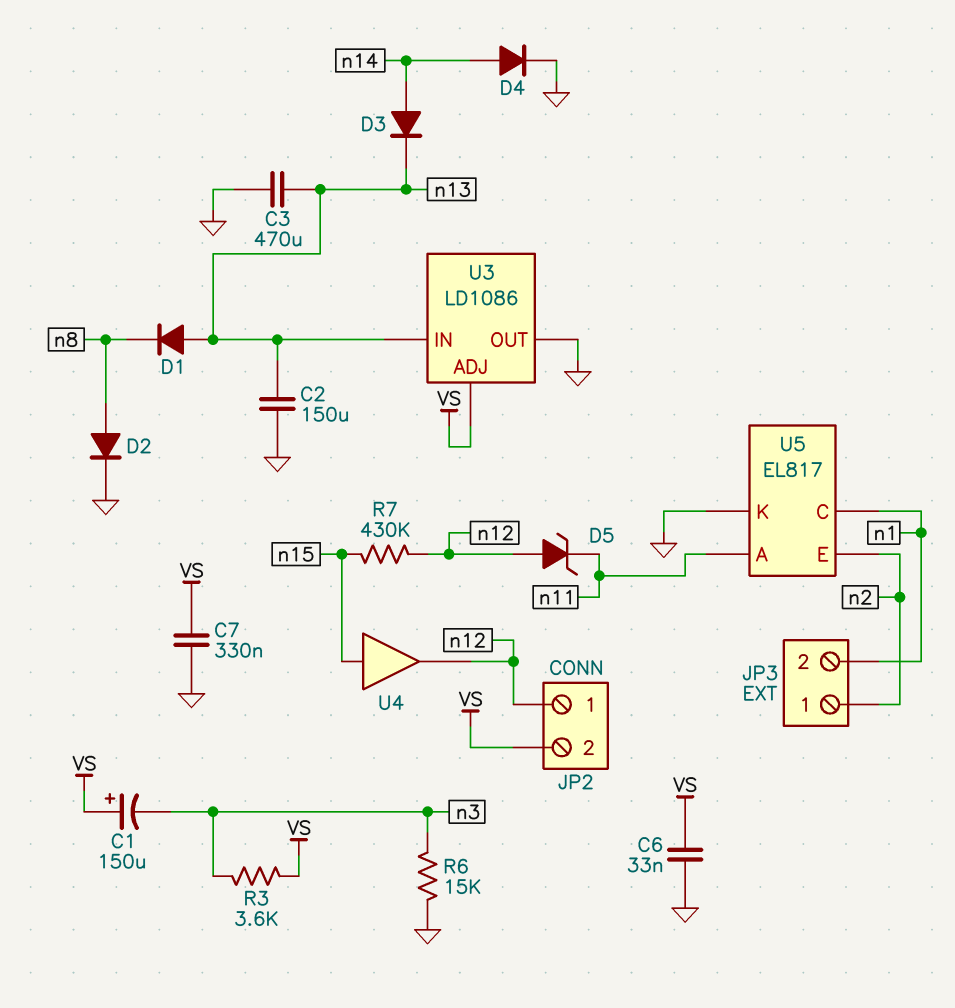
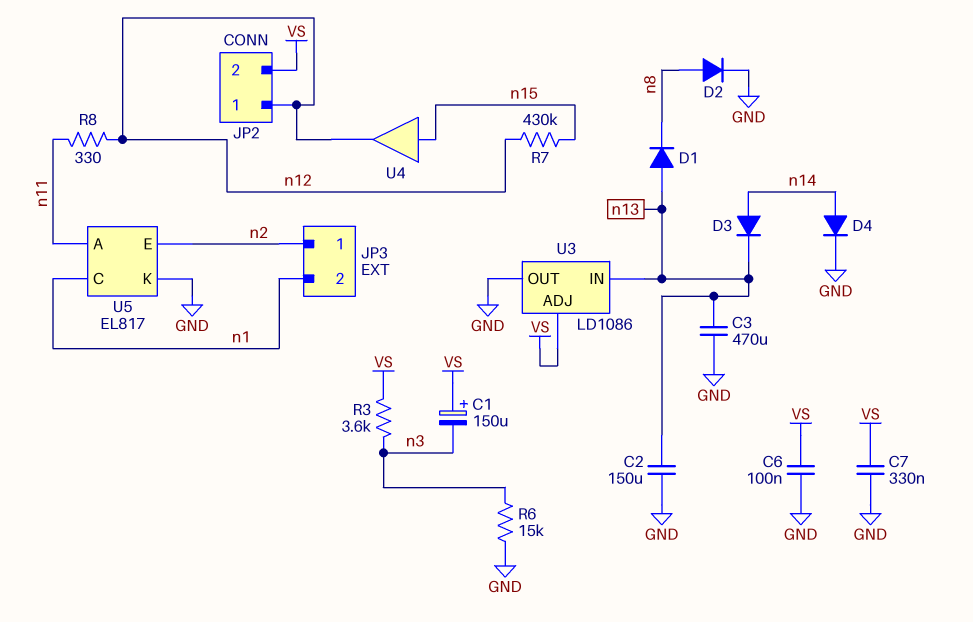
C6: 33nF (GND, VS) -> 100nF (GND, VS)
D5: zener (A n12, K n11) -> none
R8: none -> 330 (n11, n12)

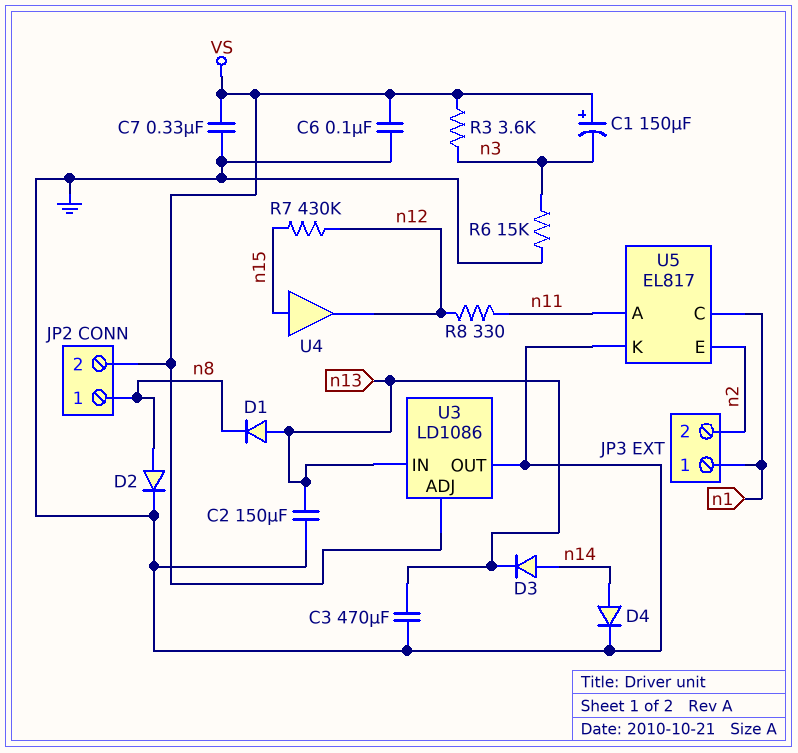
JP2 pin 1: n12 -> n8
JP3 pin 1: n2 -> n1
JP3 pin 2: n1 -> n2

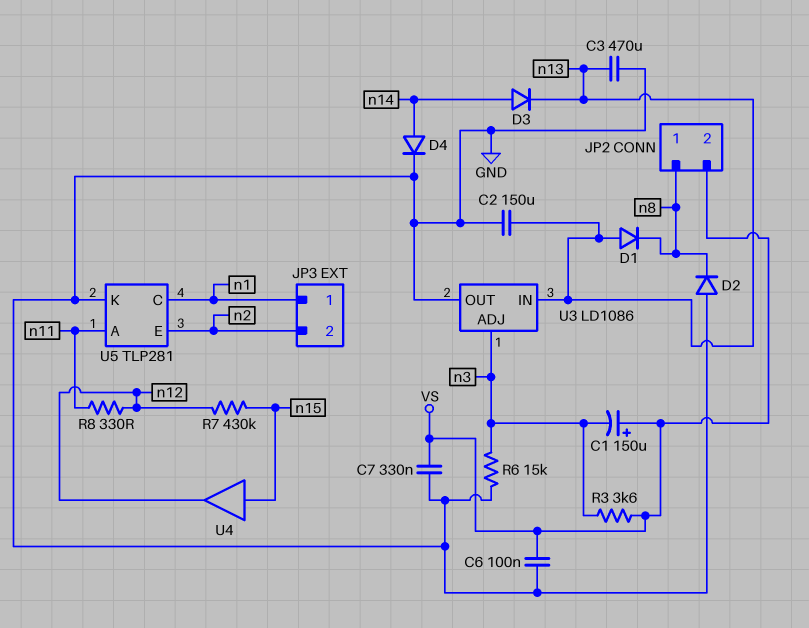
D2: diode (A n8, K GND) -> diode (A GND, K n8)
U3 pin ADJ: VS -> n3
U5: EL817 -> TLP281

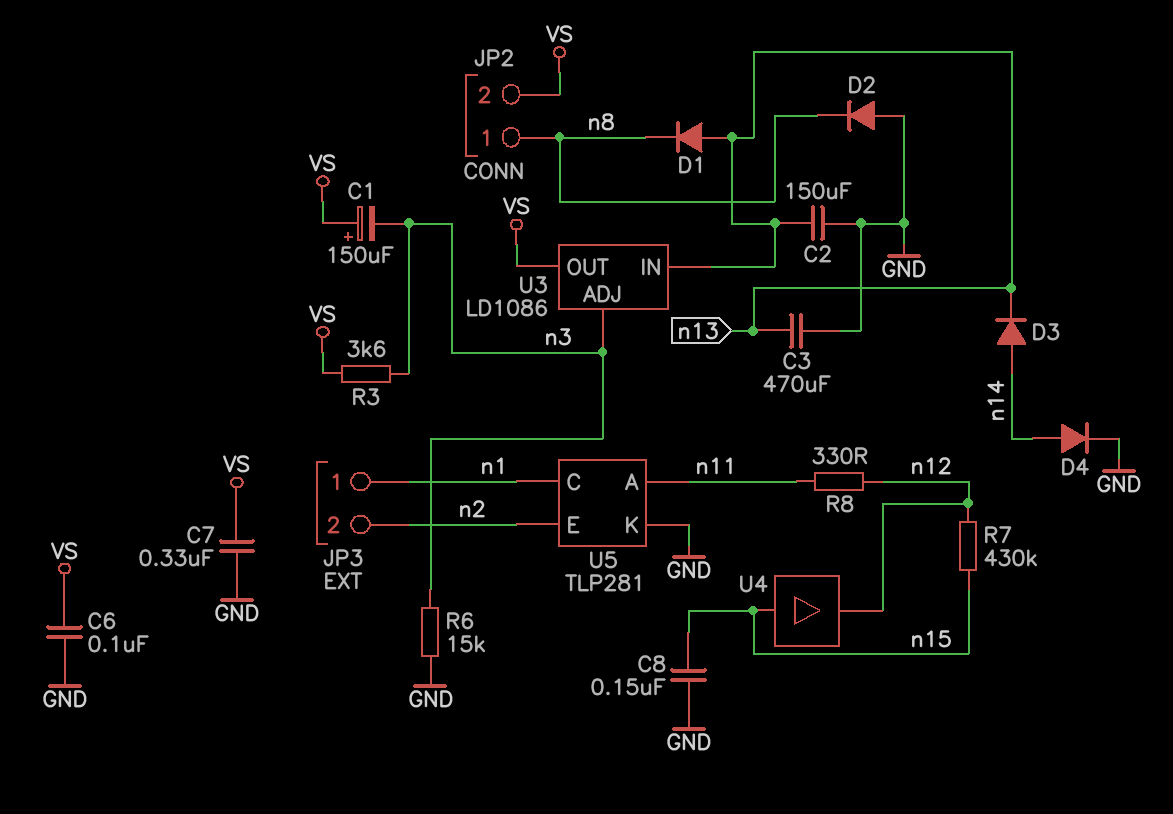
C8: none -> 150nF (GND, n15)
U3 pin OUT: GND -> VS

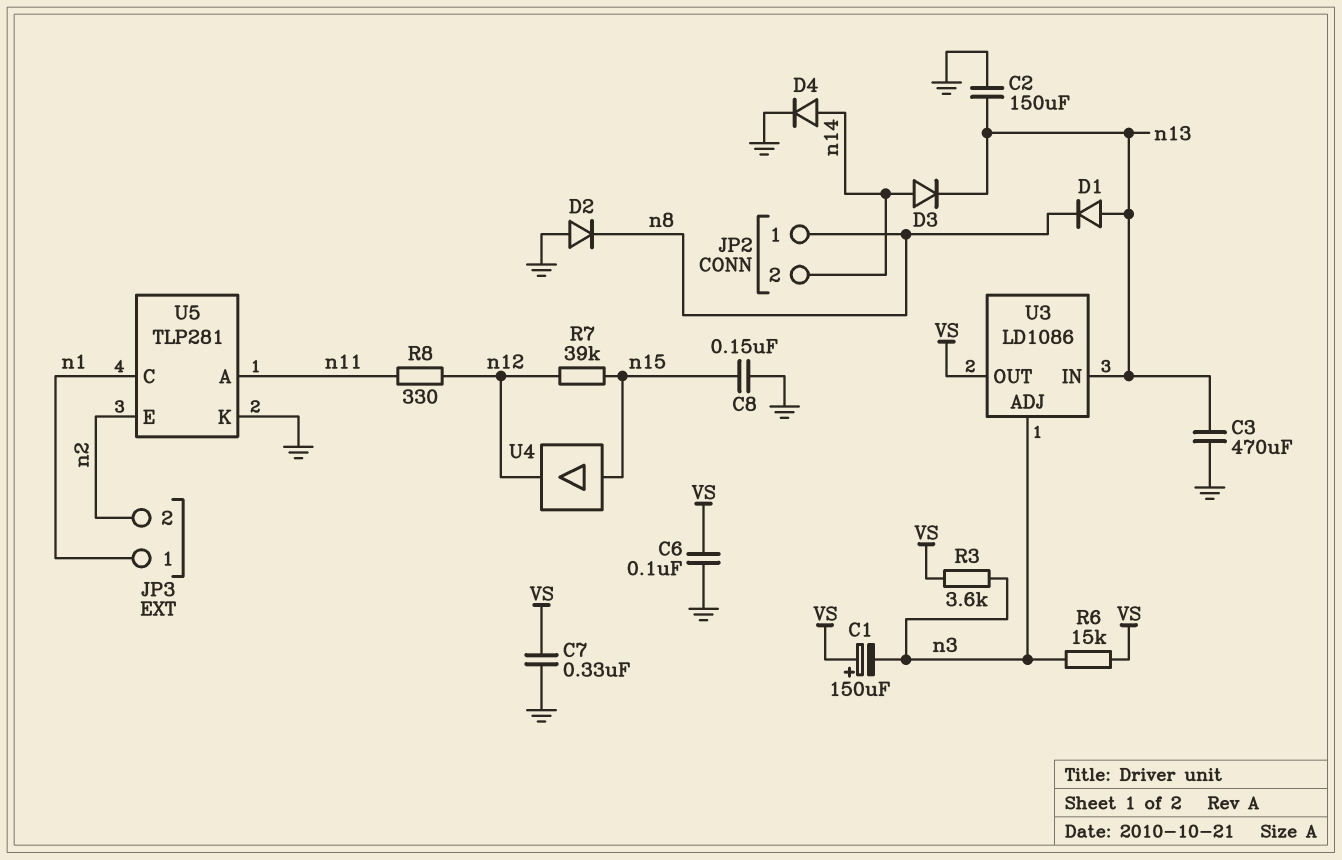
JP2 pin 2: VS -> n14
R6: 15k (GND, n3) -> 15k (VS, n3)
R7: 430k (n12, n15) -> 39k (n12, n15)

